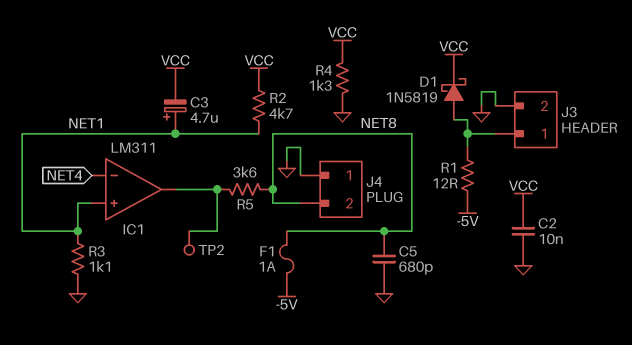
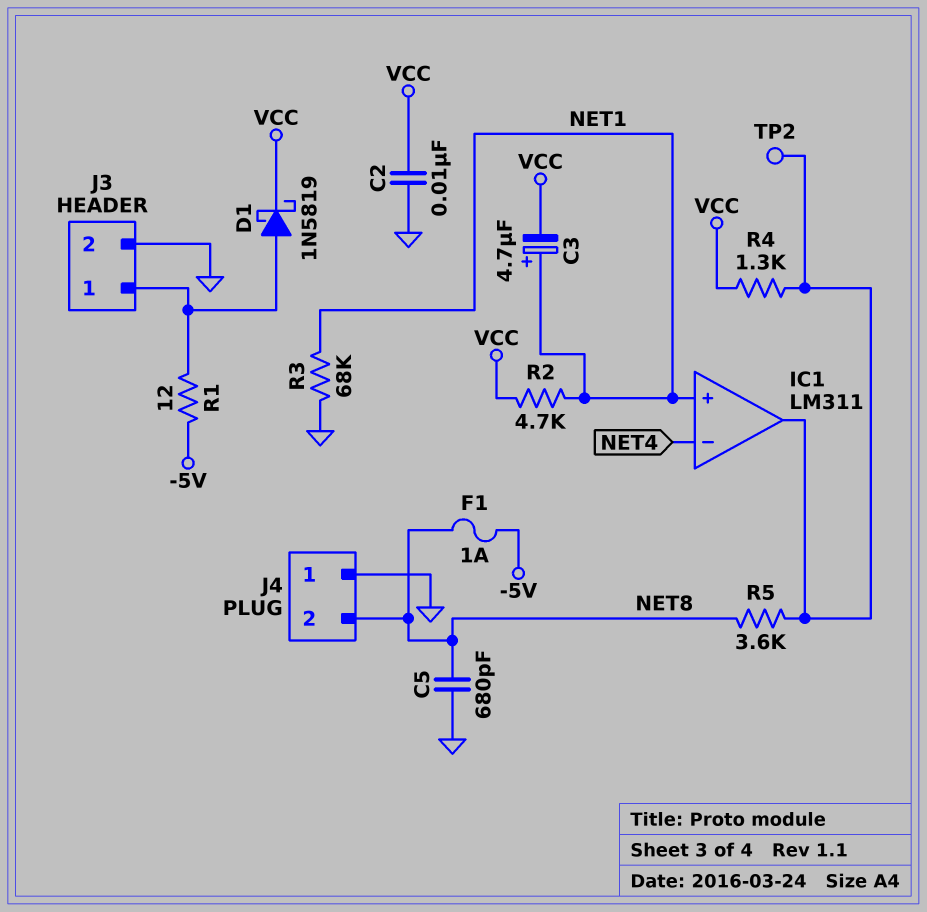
R3: 1.1k (GND, NET1) -> 68k (GND, NET1)
R4: 1.3k (GND, VCC) -> 1.3k (IC1/out, VCC)

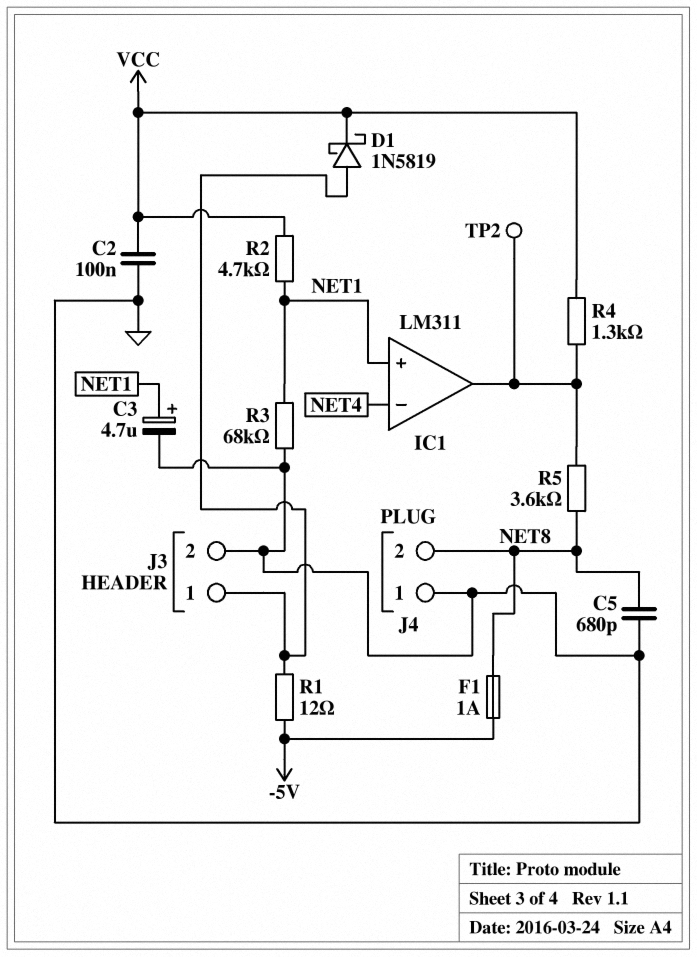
C2: 10nF (GND, VCC) -> 100nF (GND, VCC)
C3: 4.7uF (plus NET1, minus VCC) -> 4.7uF (plus NET1, minus GND)

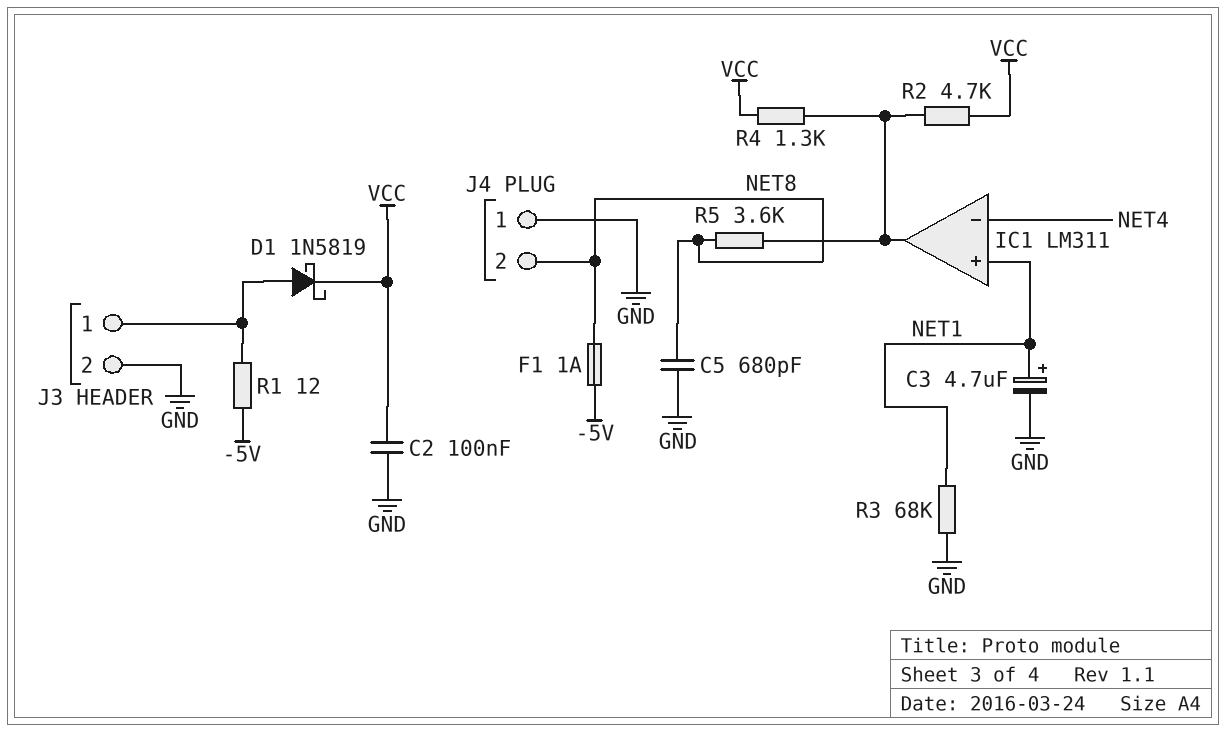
R2: 4.7k (NET1, VCC) -> 4.7k (IC1/out, VCC)
TP2: test point (IC1/out) -> none

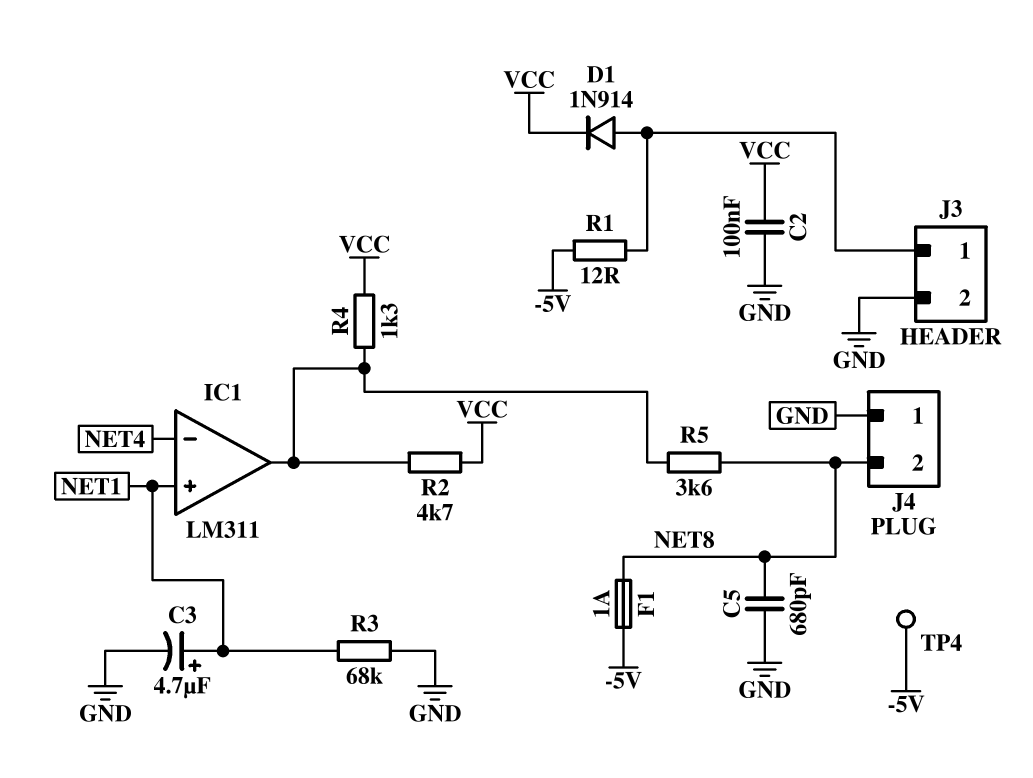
D1: schottky 1N5819 (A J3/1, K VCC) -> diode 1N914 (A J3/1, K VCC)
TP4: none -> test point (-5V)

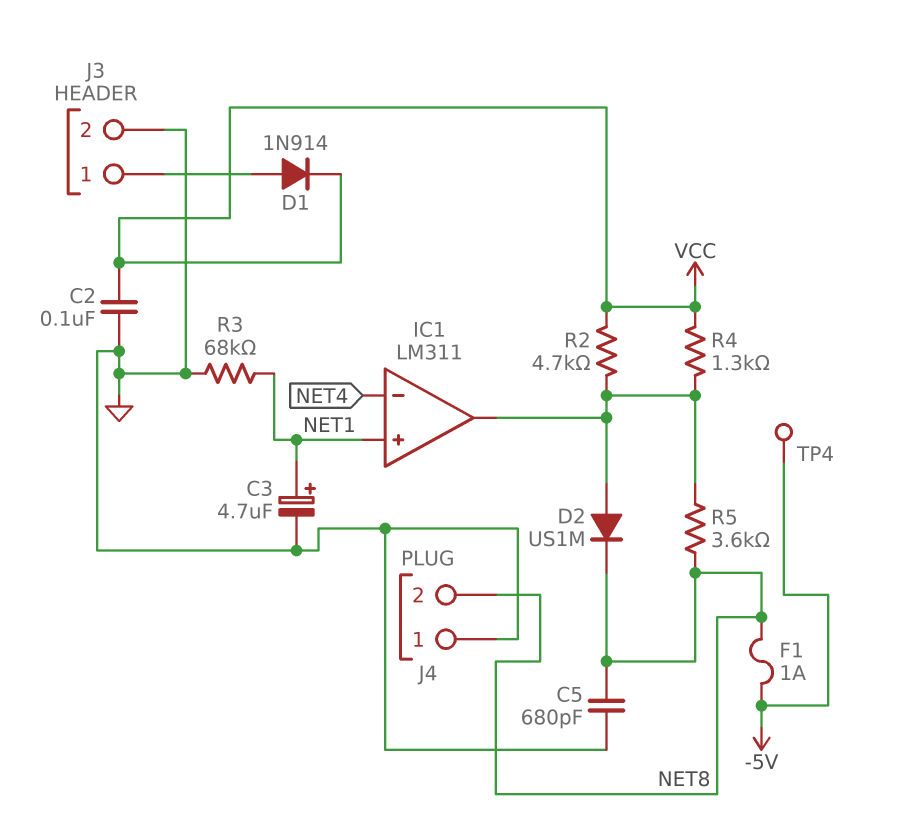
D2: none -> diode US1M (A IC1/out, K NET8)
R1: 12 (-5V, J3/1) -> none

